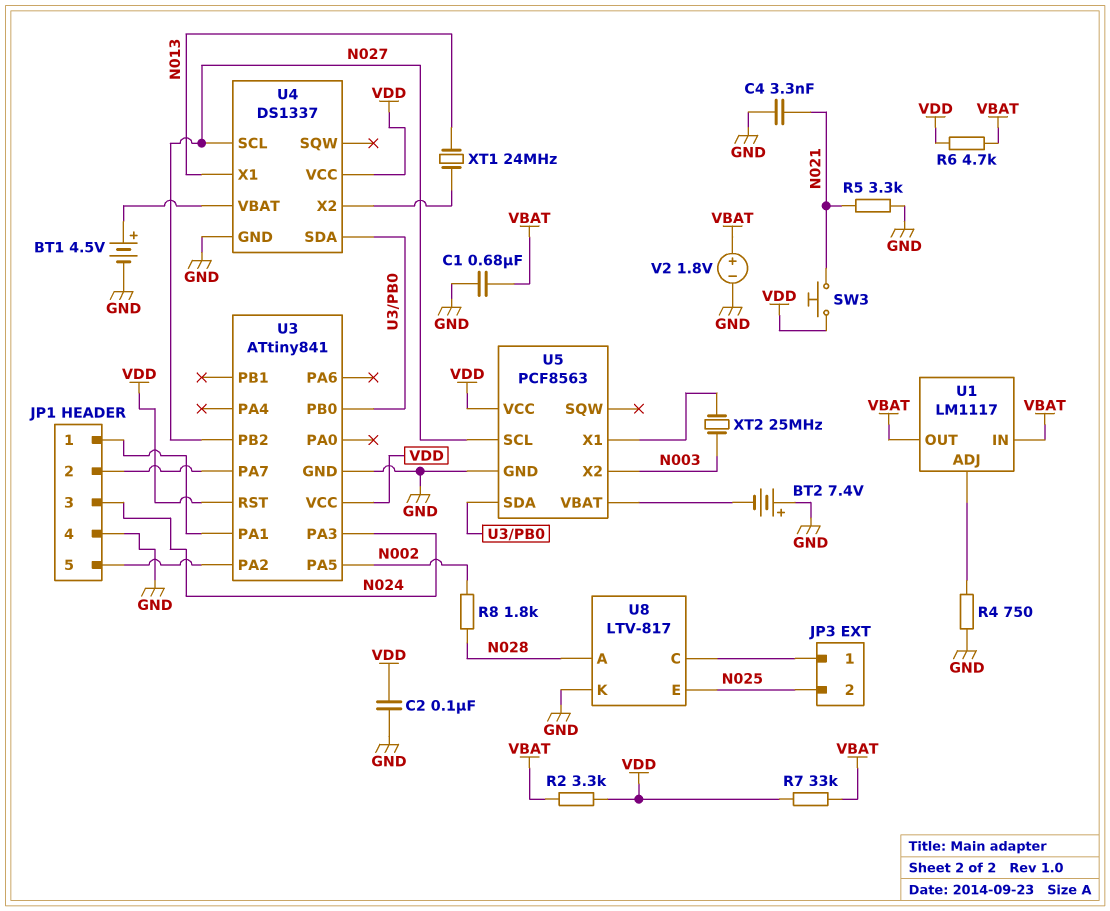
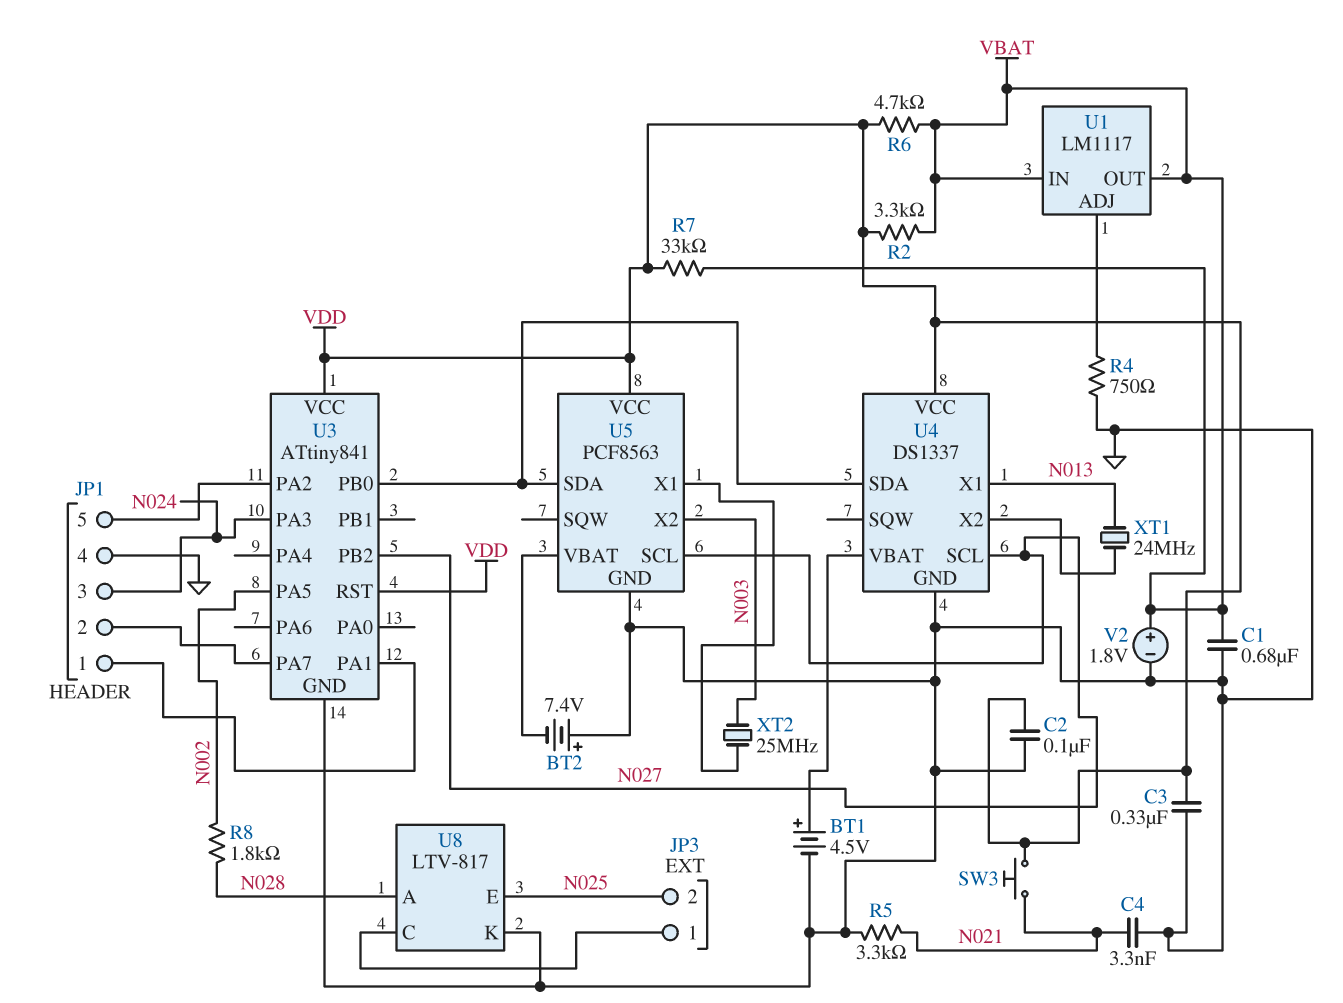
C3: none -> 330nF (GND, VDD)

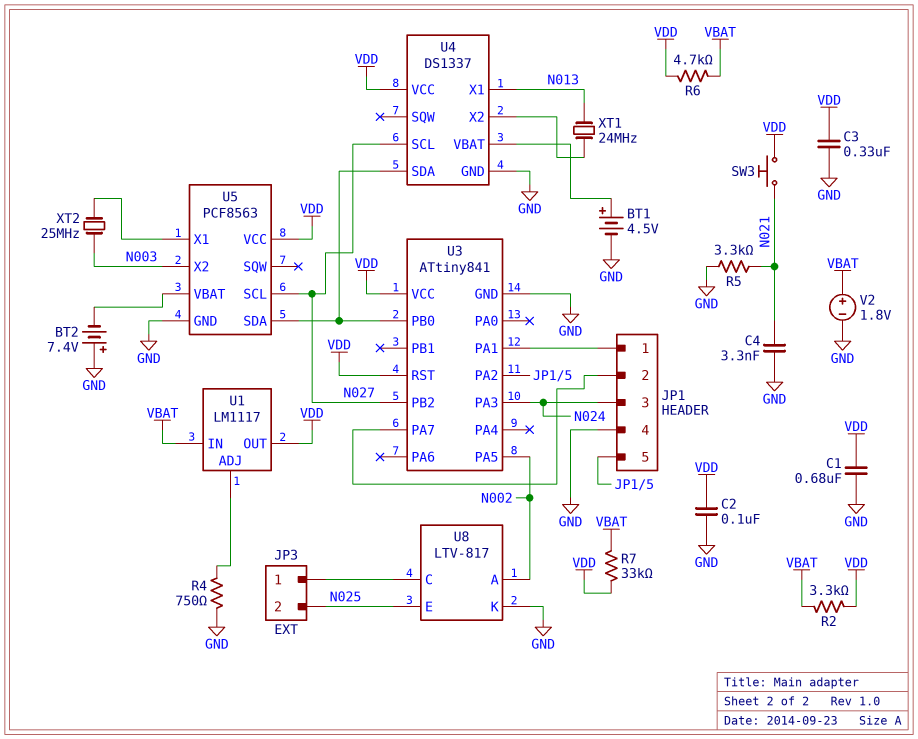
C1: 680nF (GND, VBAT) -> 680nF (GND, VDD)
R8: 1.8k (N002, N028) -> none
U1 pin OUT: VBAT -> VDD
U8 pin A: N028 -> N002

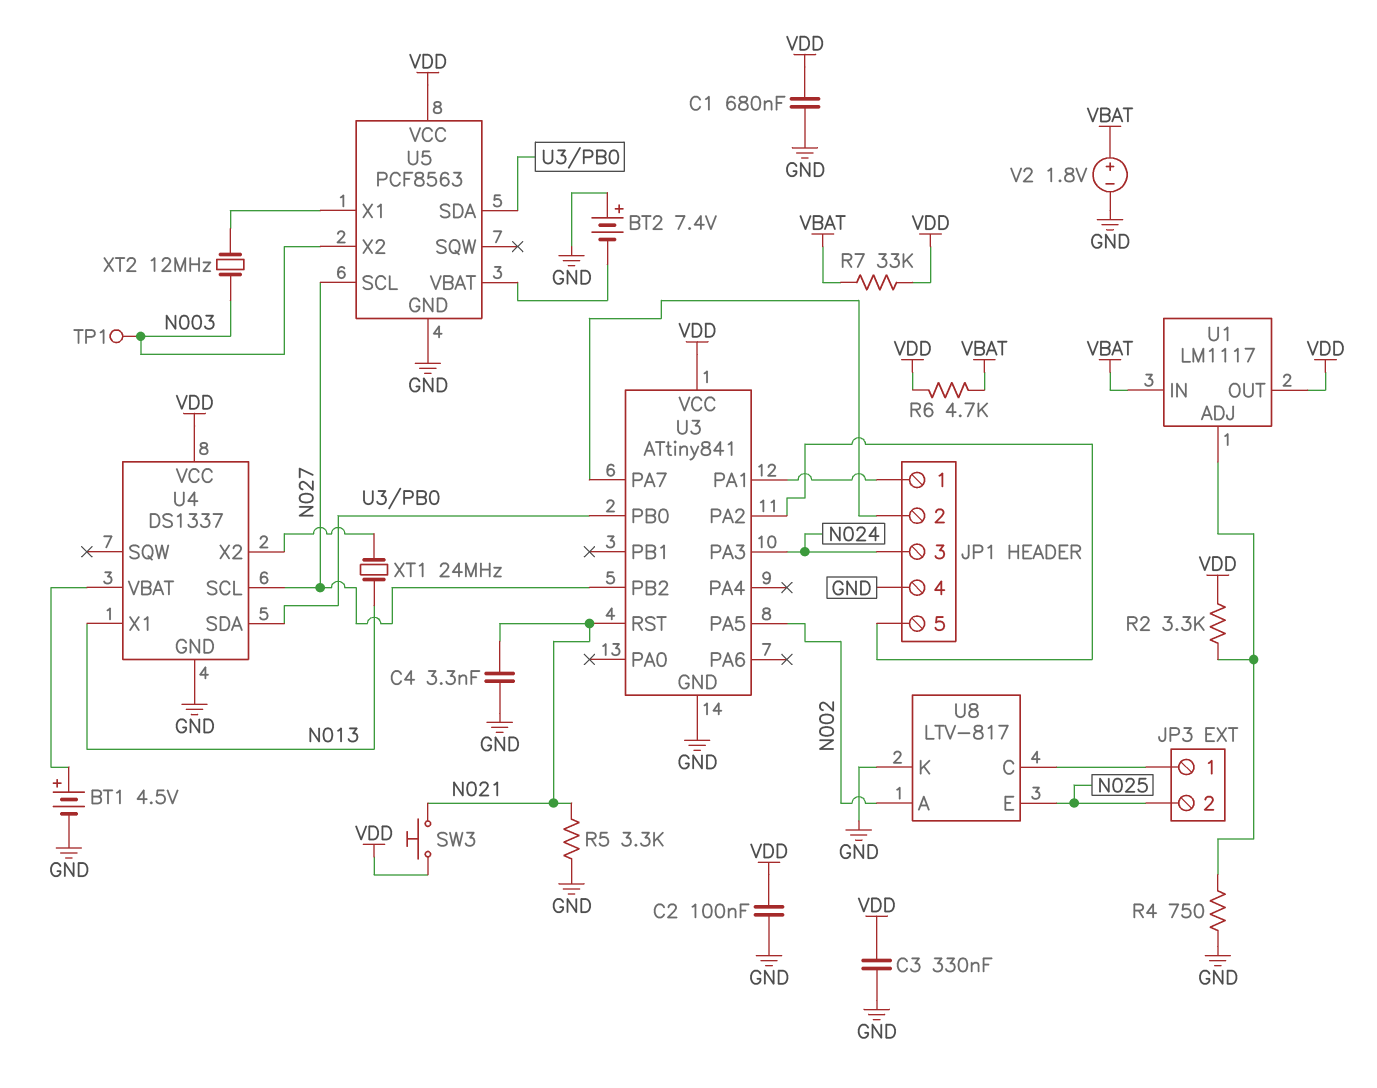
R2: 3.3k (VBAT, VDD) -> 3.3k (U1/ADJ, VDD)
TP1: none -> test point (N003)
U3 pin RST: VDD -> N021
XT2: 25MHz (N003, U5/X1) -> 12MHz (N003, U5/X1)

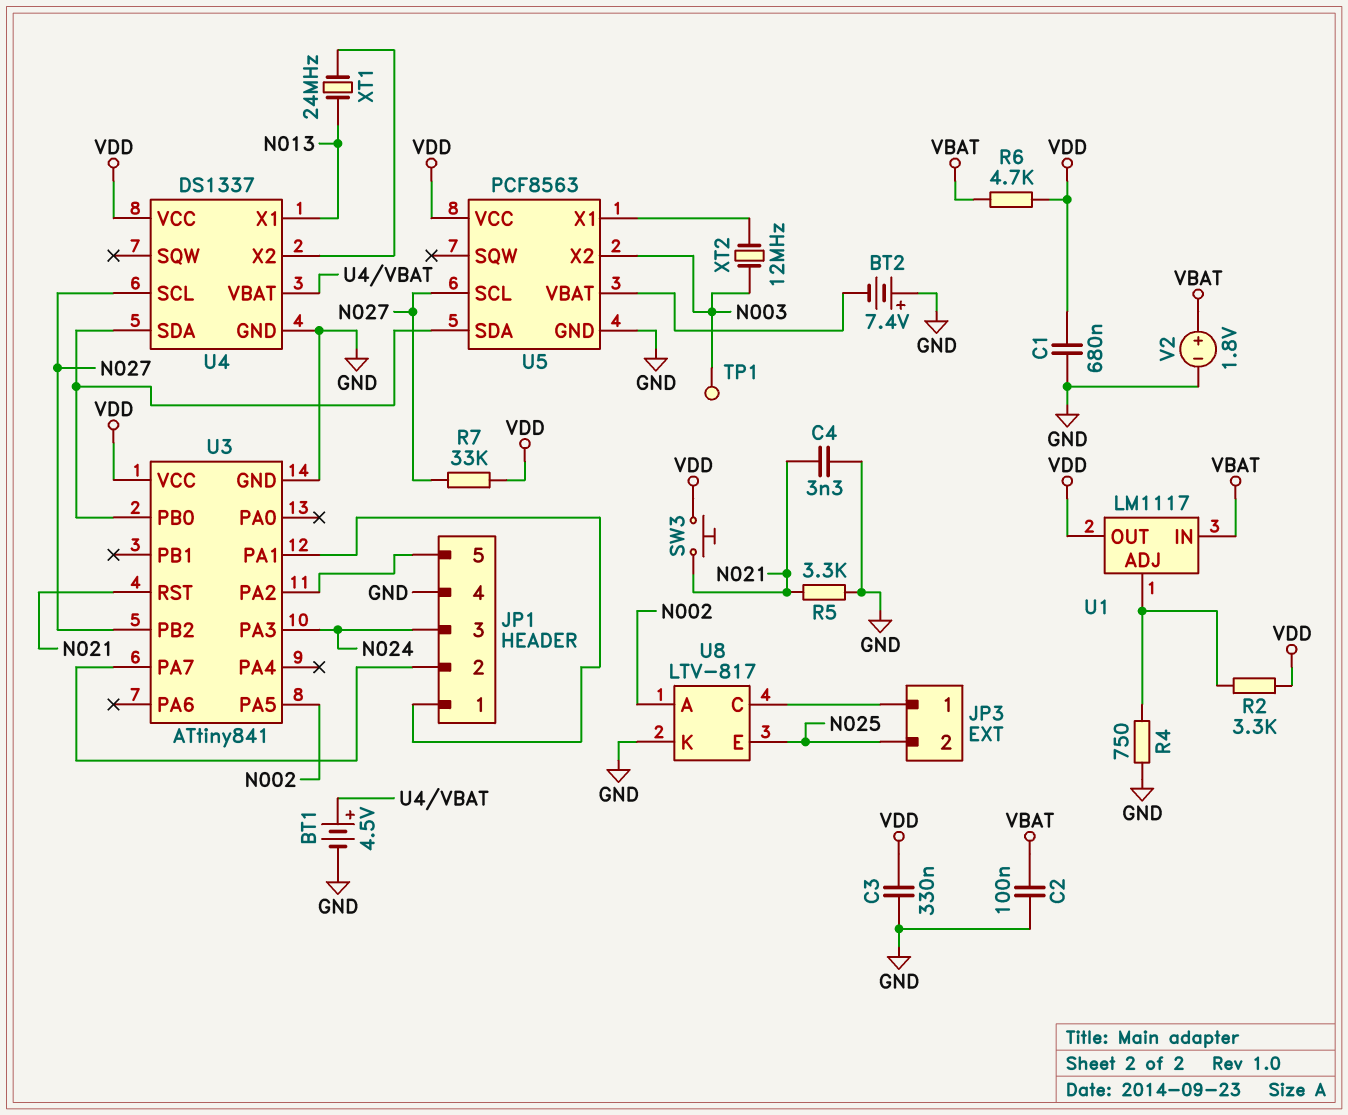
C2: 100nF (GND, VDD) -> 100nF (GND, VBAT)
R7: 33k (VBAT, VDD) -> 33k (N027, VDD)

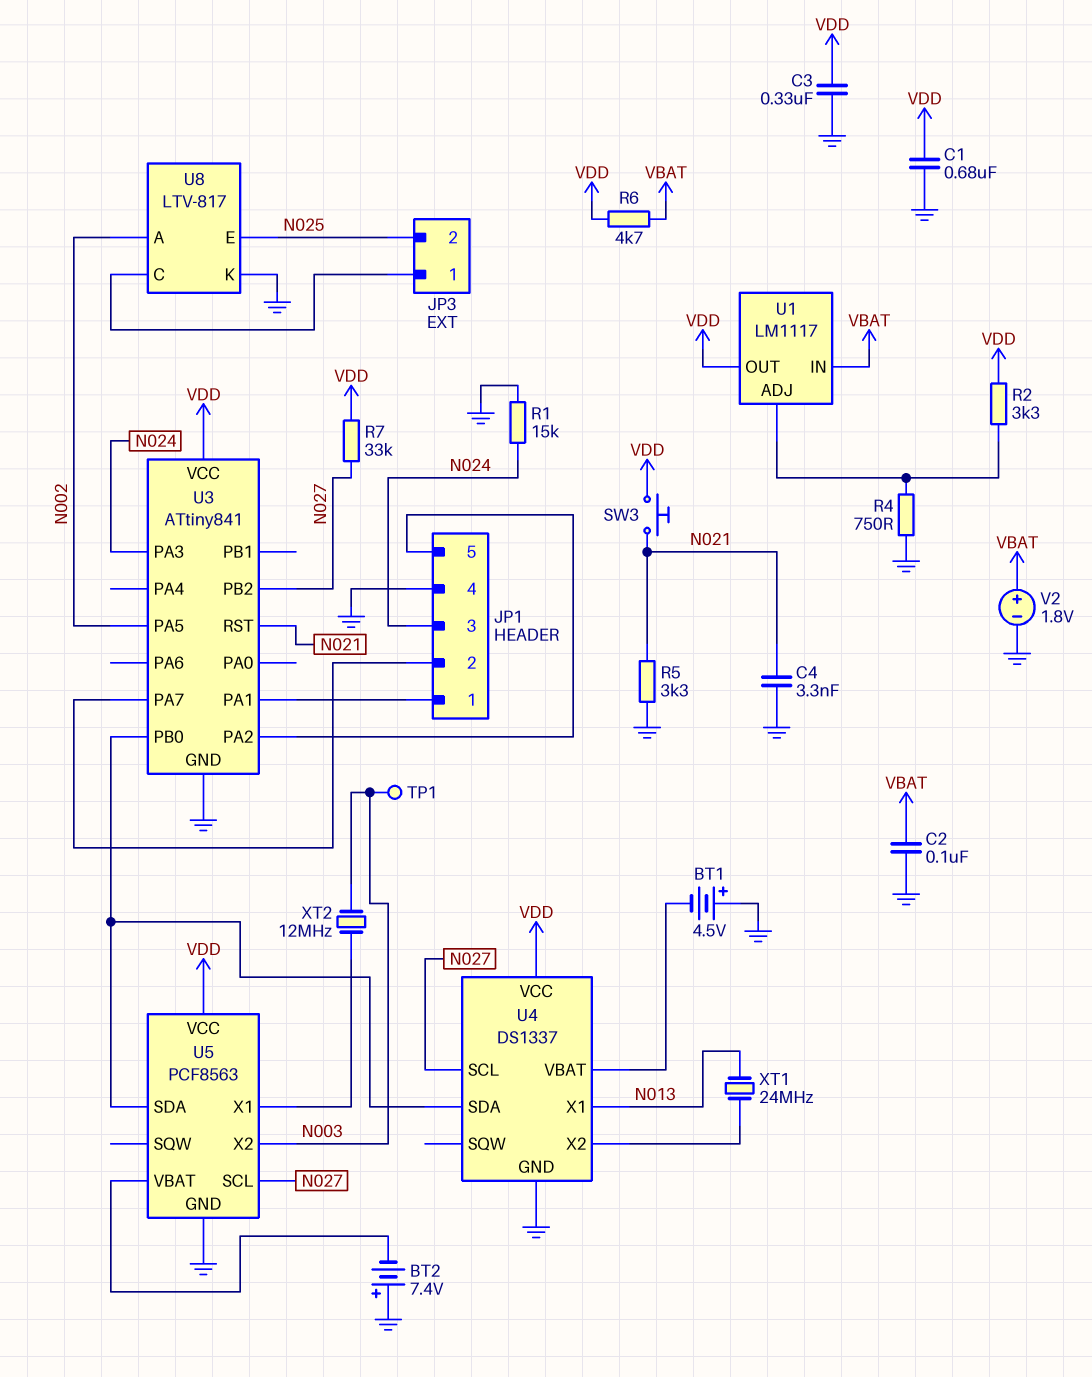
BT1: 4.5V (plus U4/VBAT, minus GND) -> 4.5V (plus GND, minus U4/VBAT)
R1: none -> 15k (GND, N024)

